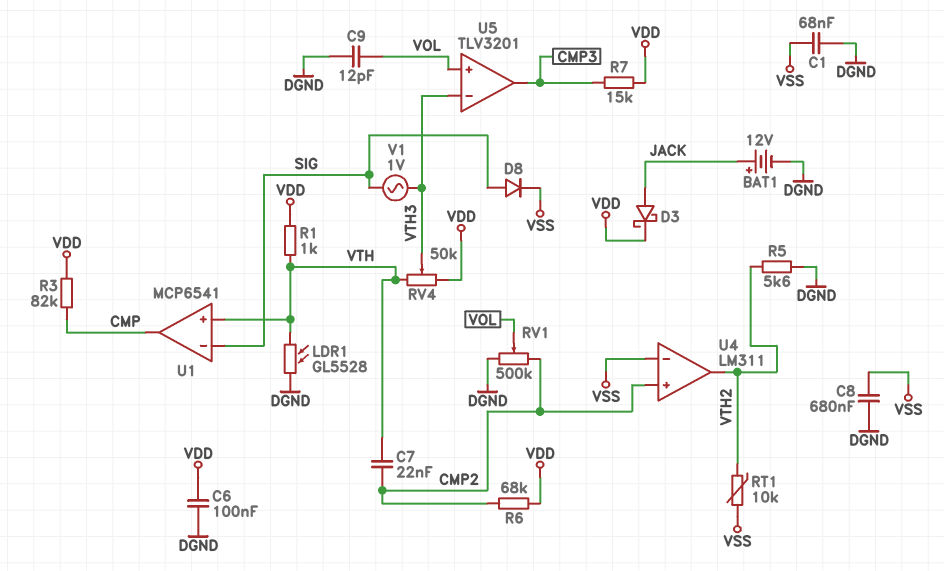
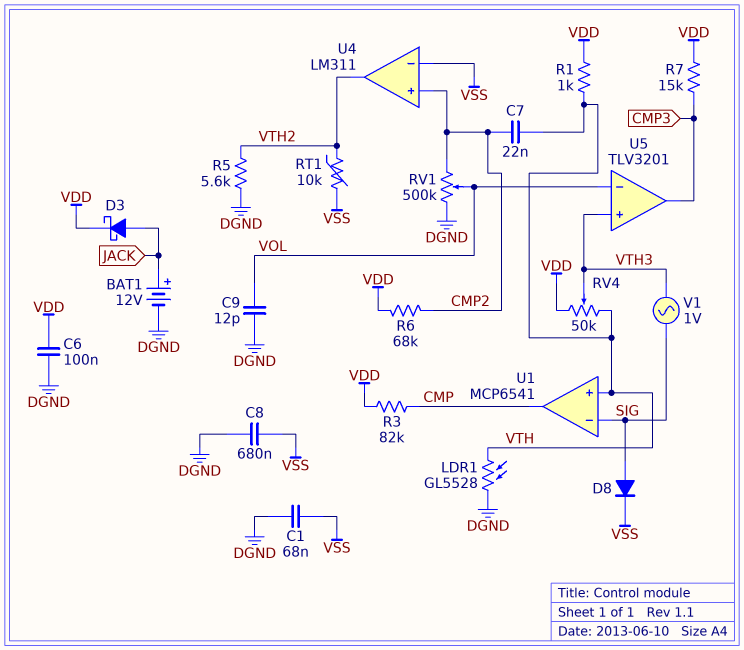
U5 pin in+: VOL -> VTH3
U5 pin in-: VTH3 -> VOL

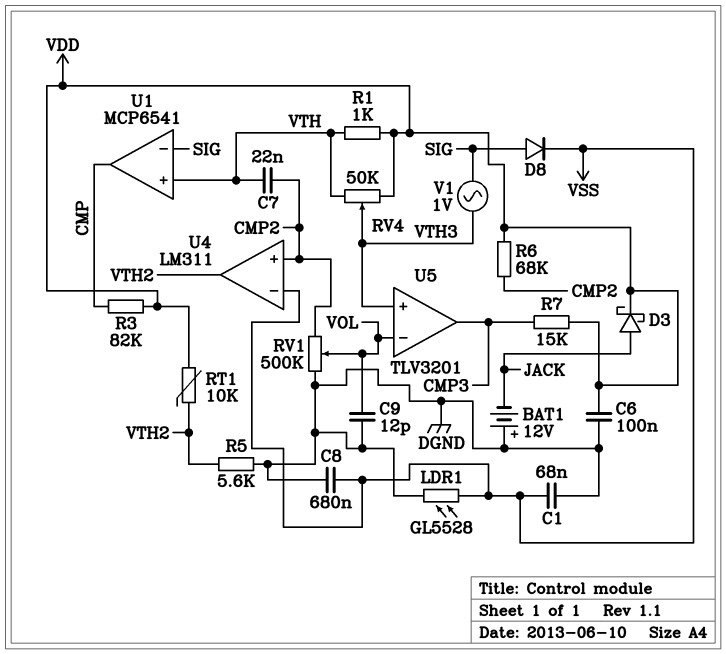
BAT1: 12V (plus JACK, minus DGND) -> 12V (plus DGND, minus JACK)
LDR1: GL5528 (DGND, VTH) -> GL5528 (DGND, VSS)
RT1: 10k (VSS, VTH2) -> 10k (VDD, VTH2)

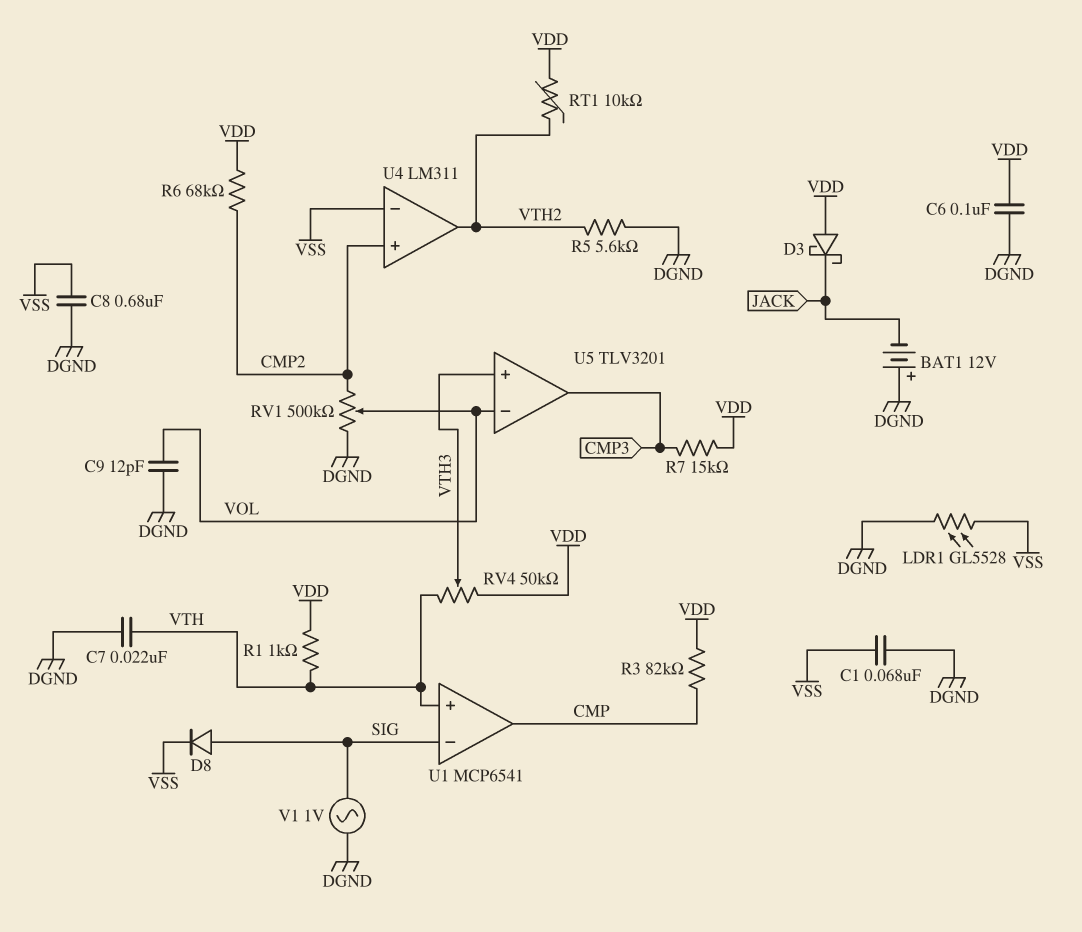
C7: 22nF (CMP2, VTH) -> 22nF (DGND, VTH)
D3: schottky (A JACK, K VDD) -> schottky (A VDD, K JACK)
V1: AC 1V (SIG, VTH3) -> AC 1V (DGND, SIG)

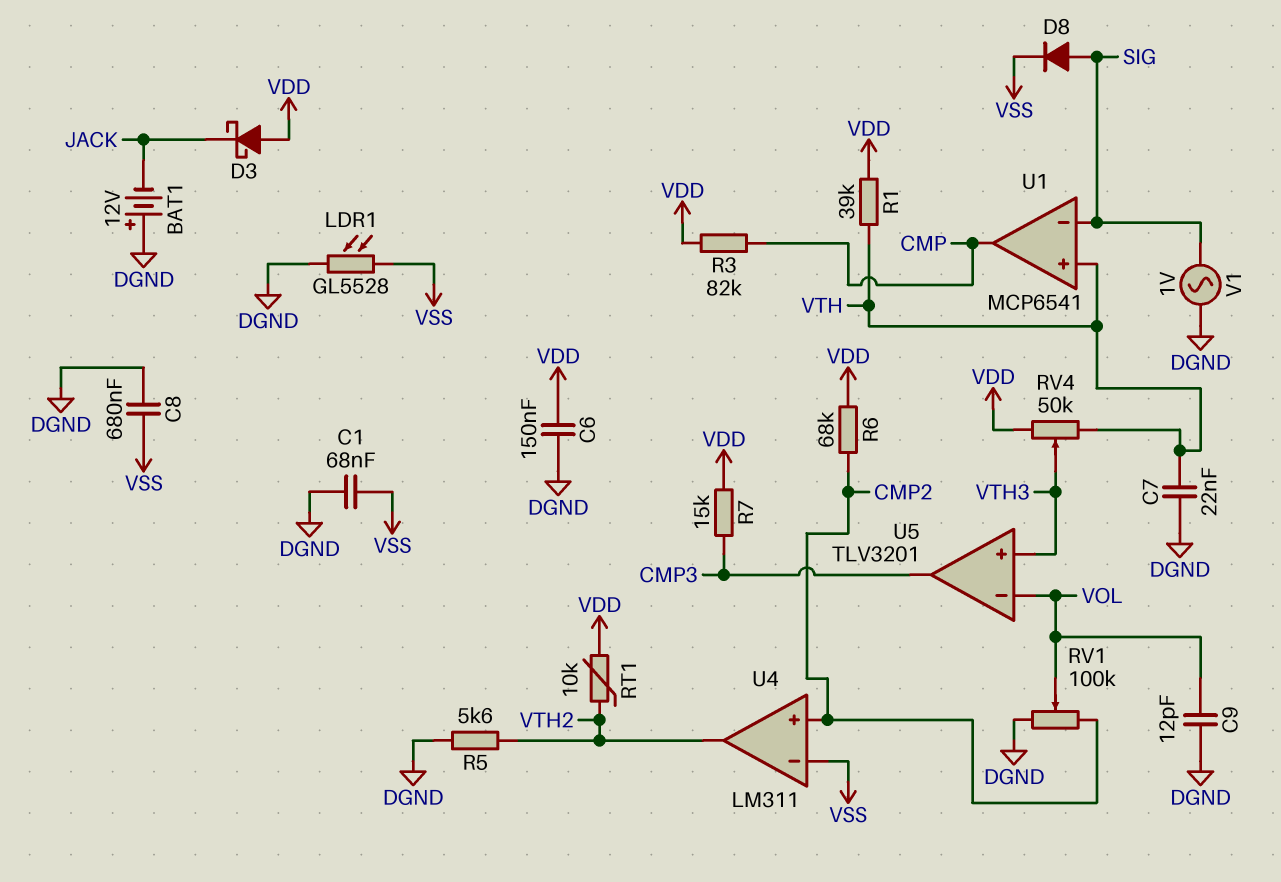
C6: 100nF (DGND, VDD) -> 150nF (DGND, VDD)
R1: 1k (VDD, VTH) -> 39k (VDD, VTH)
RV1: 500k (CMP2, DGND, wiper VOL) -> 100k (CMP2, DGND, wiper VOL)

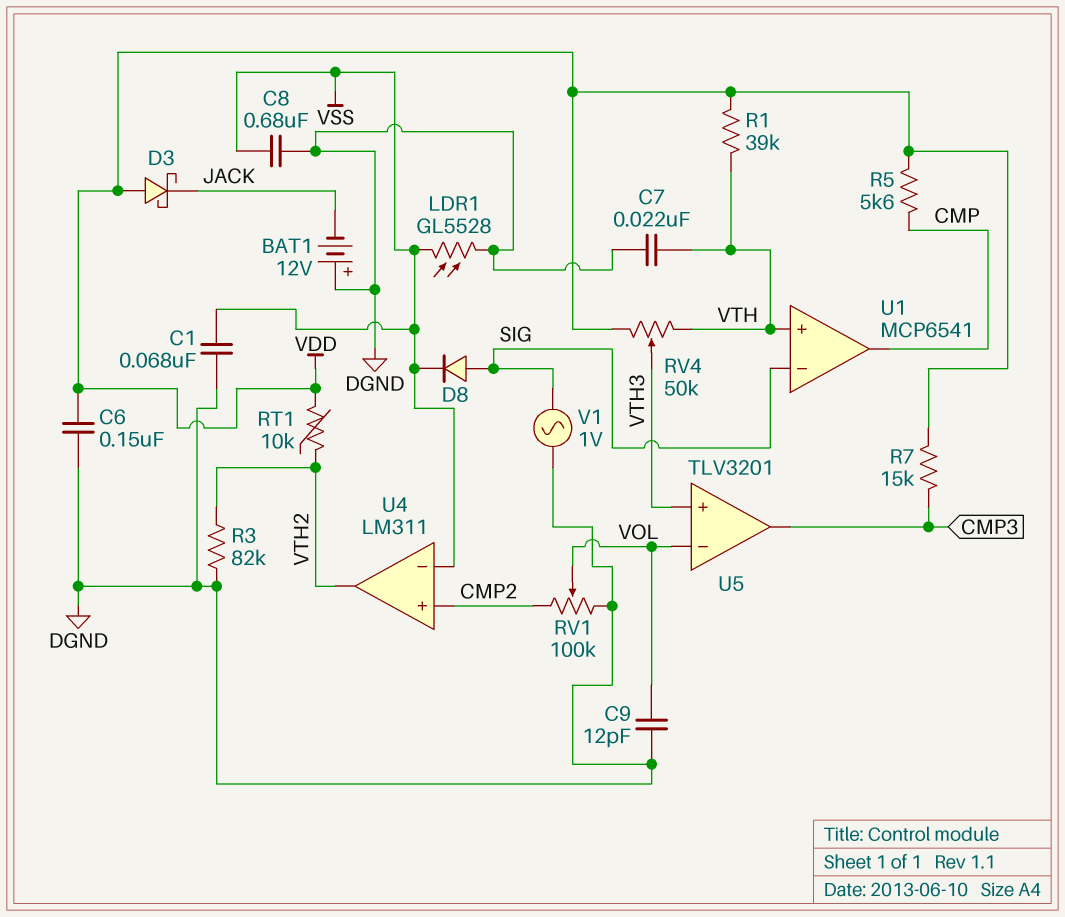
R3: 82k (CMP, VDD) -> 82k (DGND, VTH2)
R5: 5.6k (DGND, VTH2) -> 5.6k (CMP, VDD)
R6: 68k (CMP2, VDD) -> none

